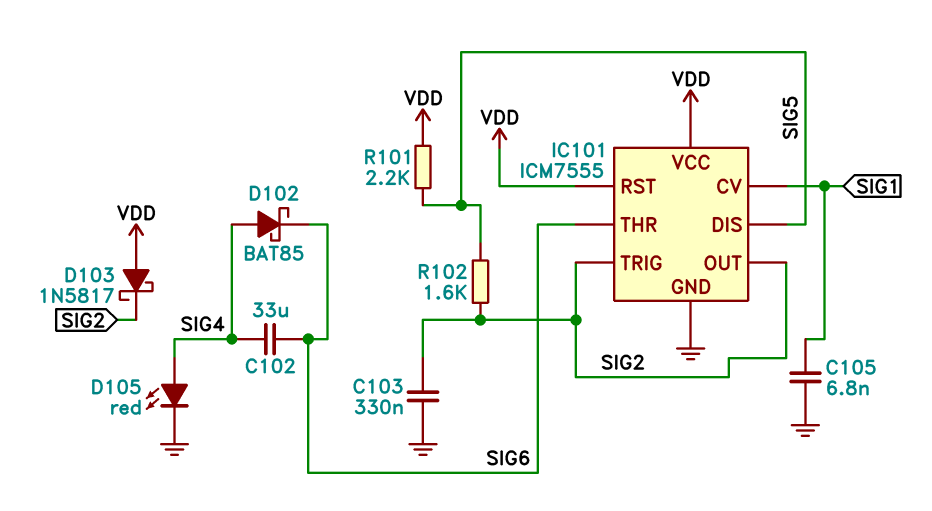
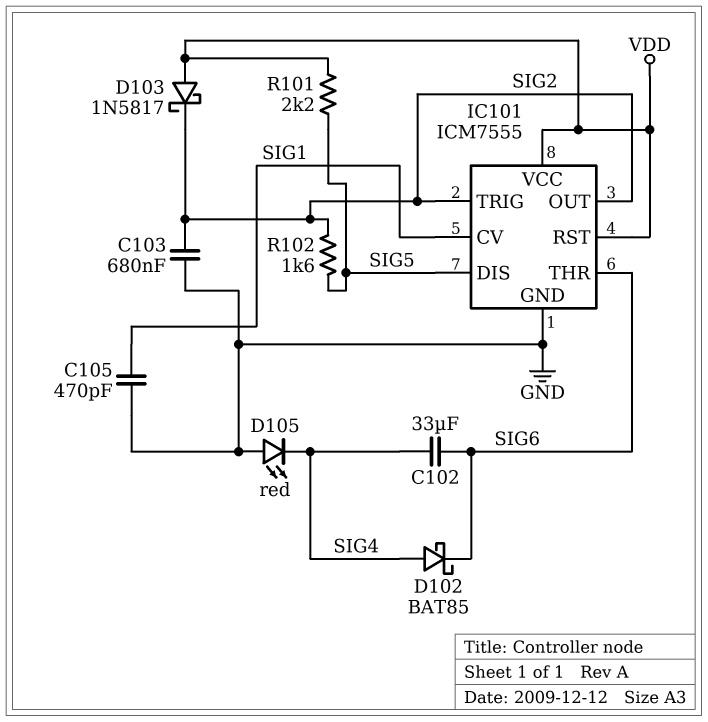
C103: 330nF (GND, SIG2) -> 680nF (GND, SIG2)
C105: 6.8nF (GND, SIG1) -> 470pF (GND, SIG1)
D105: LED red (A SIG4, K GND) -> LED red (A GND, K SIG4)

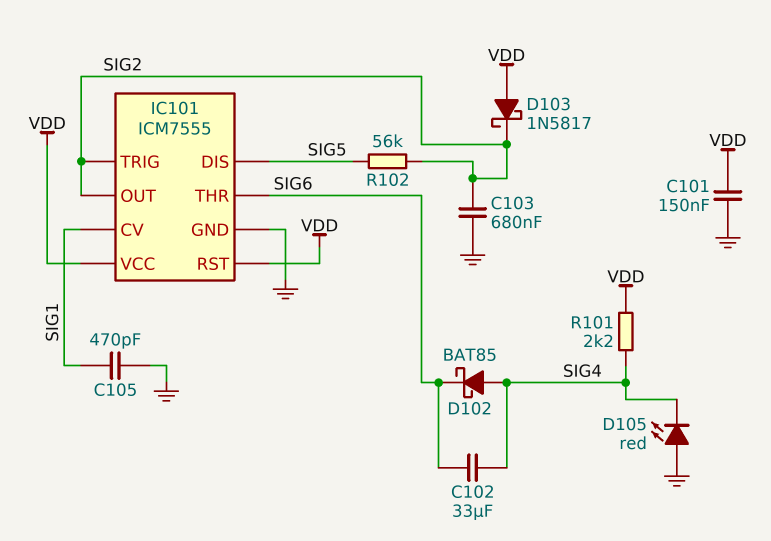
C101: none -> 150nF (GND, VDD)
R101: 2.2k (SIG5, VDD) -> 2.2k (SIG4, VDD)
R102: 1.6k (SIG2, SIG5) -> 56k (SIG2, SIG5)

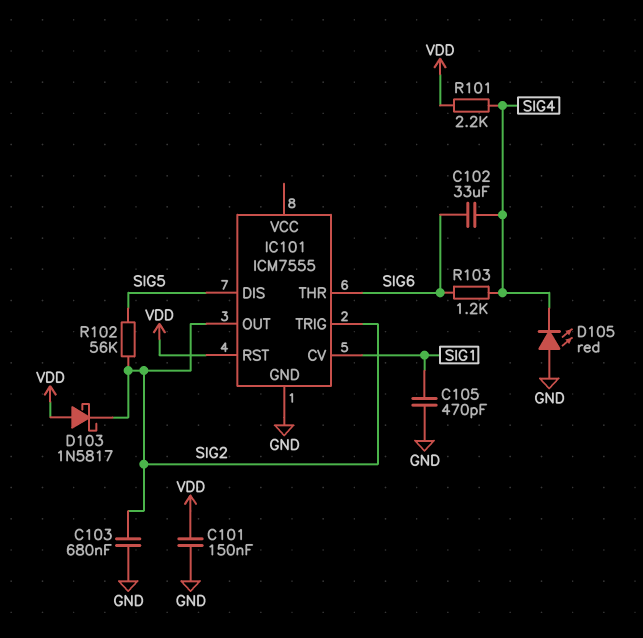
D102: schottky BAT85 (A SIG4, K SIG6) -> none
IC101 pin VCC: VDD -> none
R103: none -> 1.2k (SIG4, SIG6)

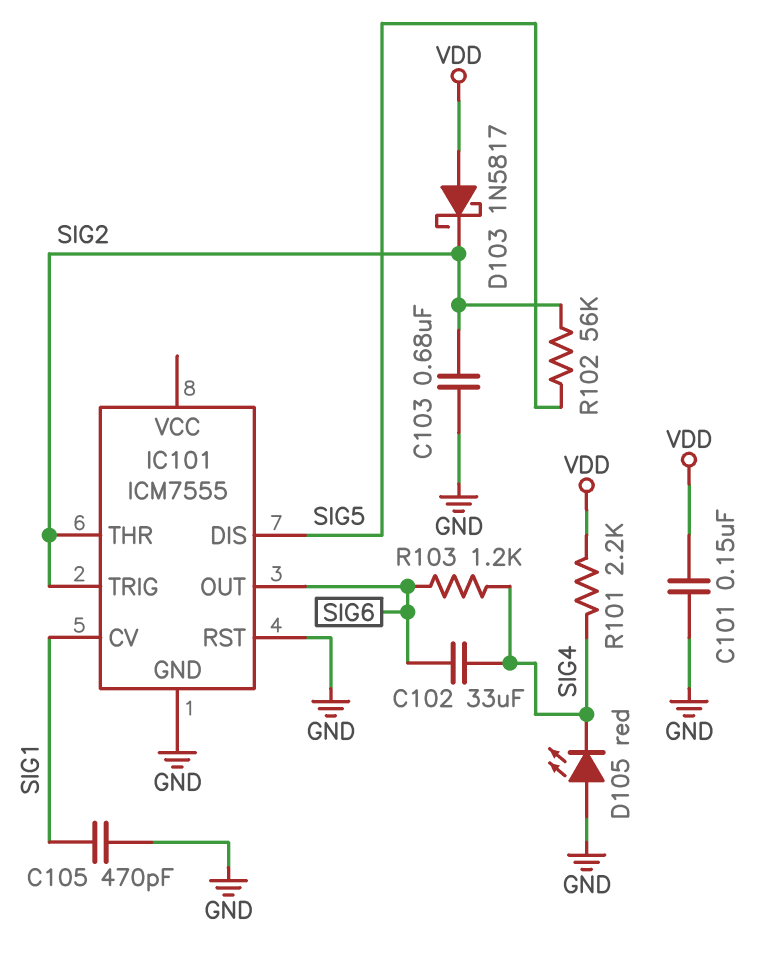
IC101 pin OUT: SIG2 -> SIG6
IC101 pin RST: VDD -> GND
IC101 pin THR: SIG6 -> SIG2

